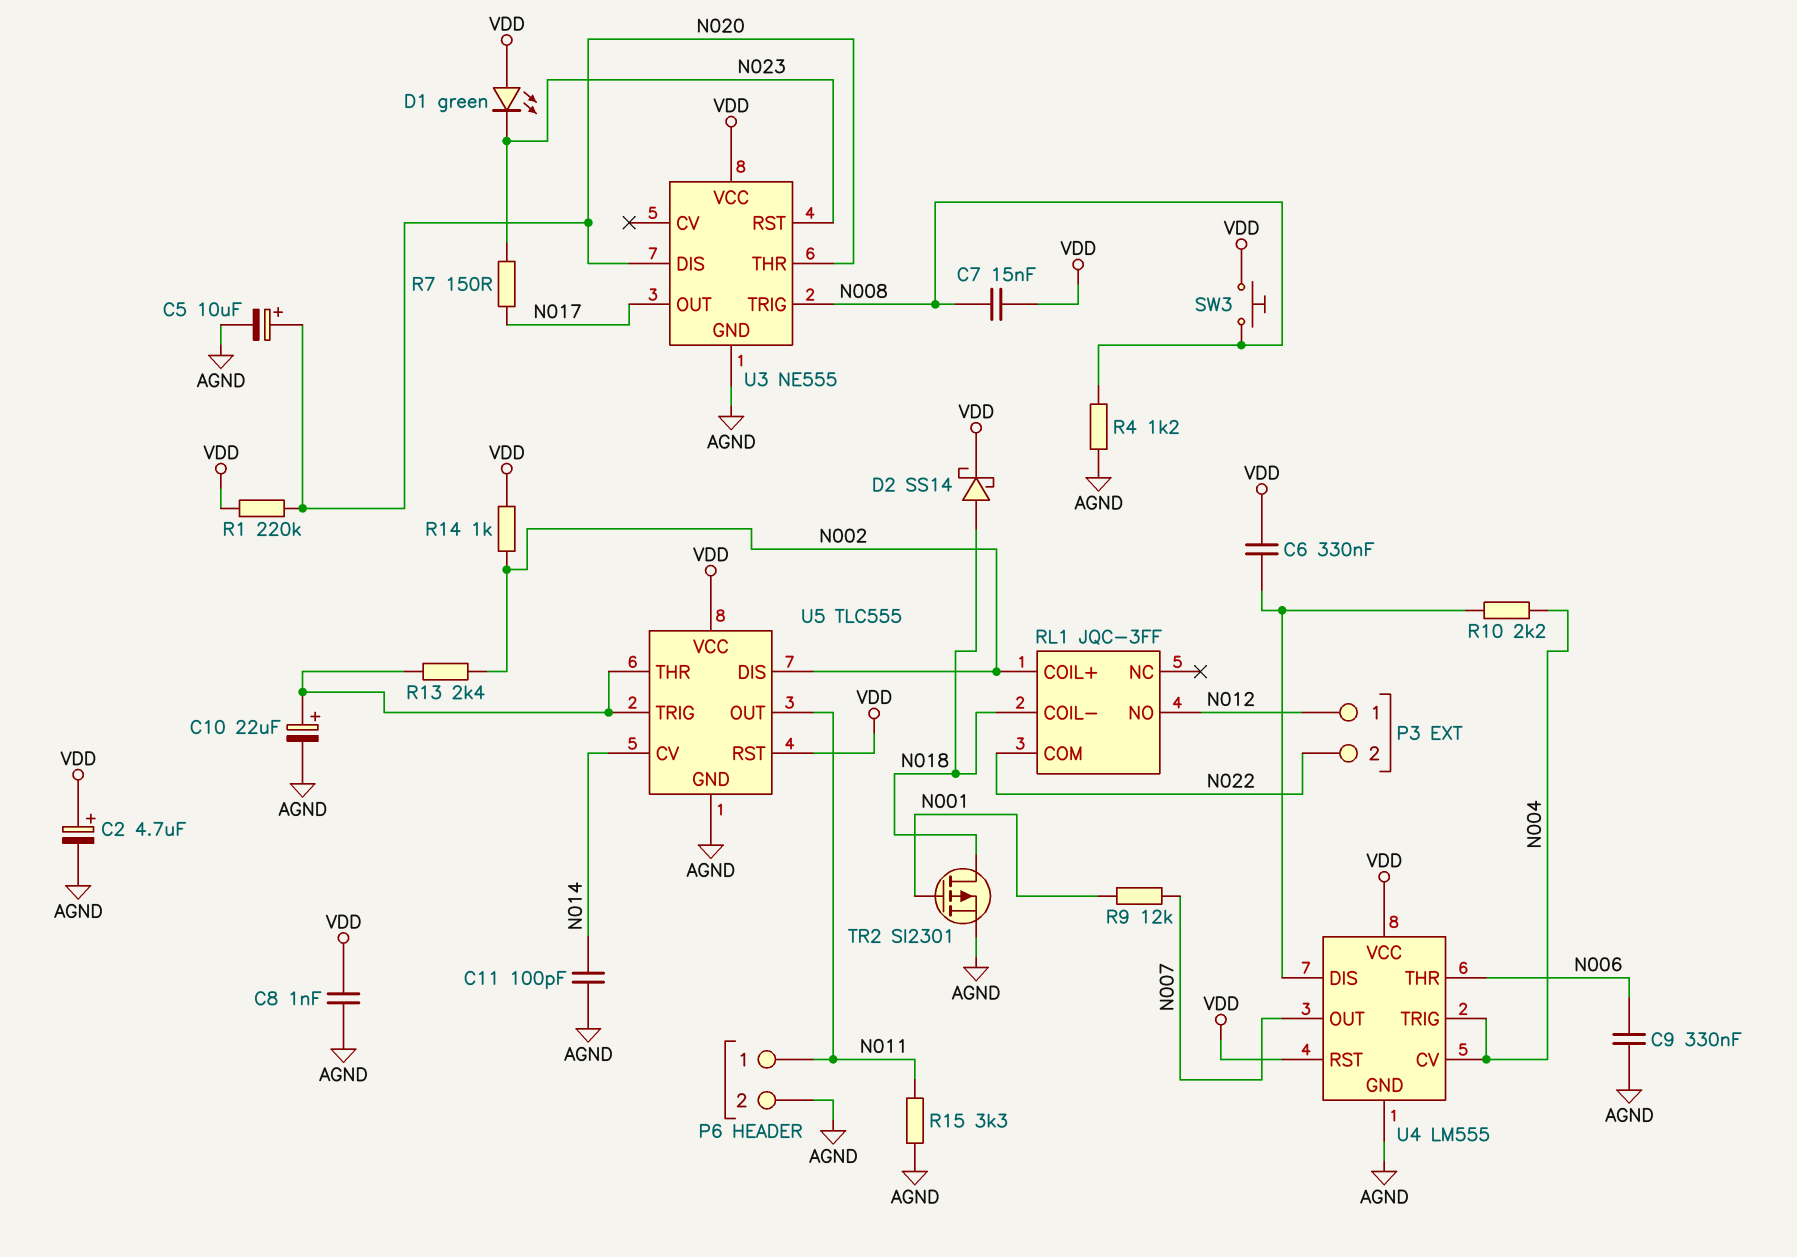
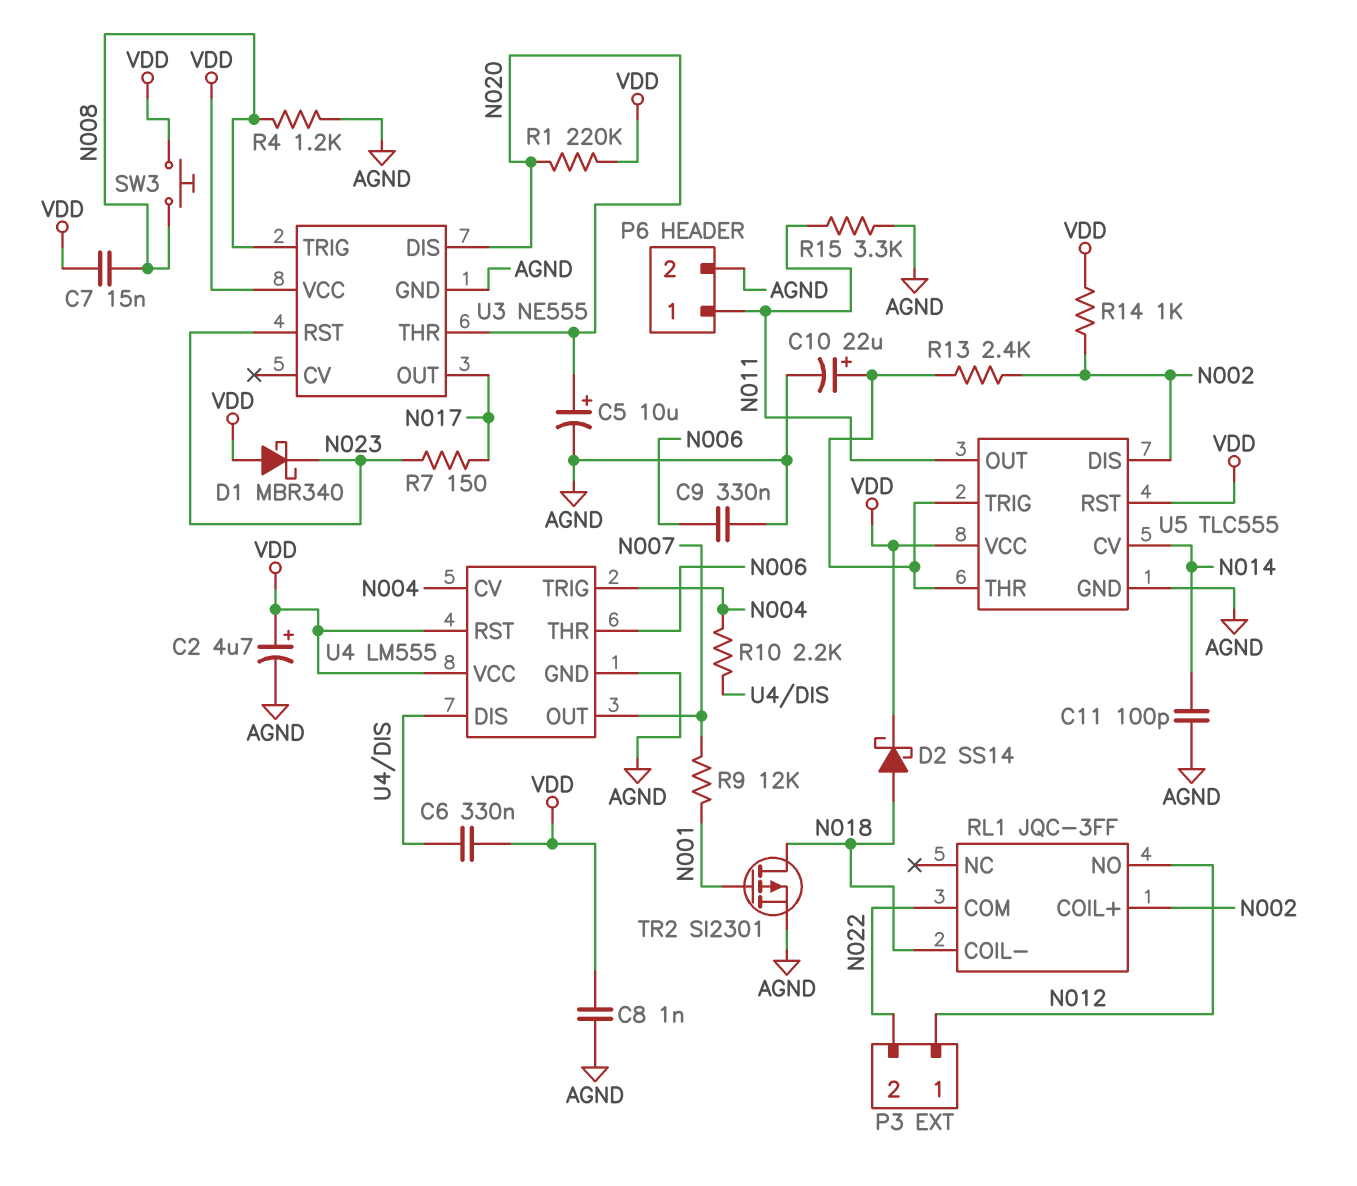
D1: LED green (A VDD, K N023) -> schottky MBR340 (A VDD, K N023)

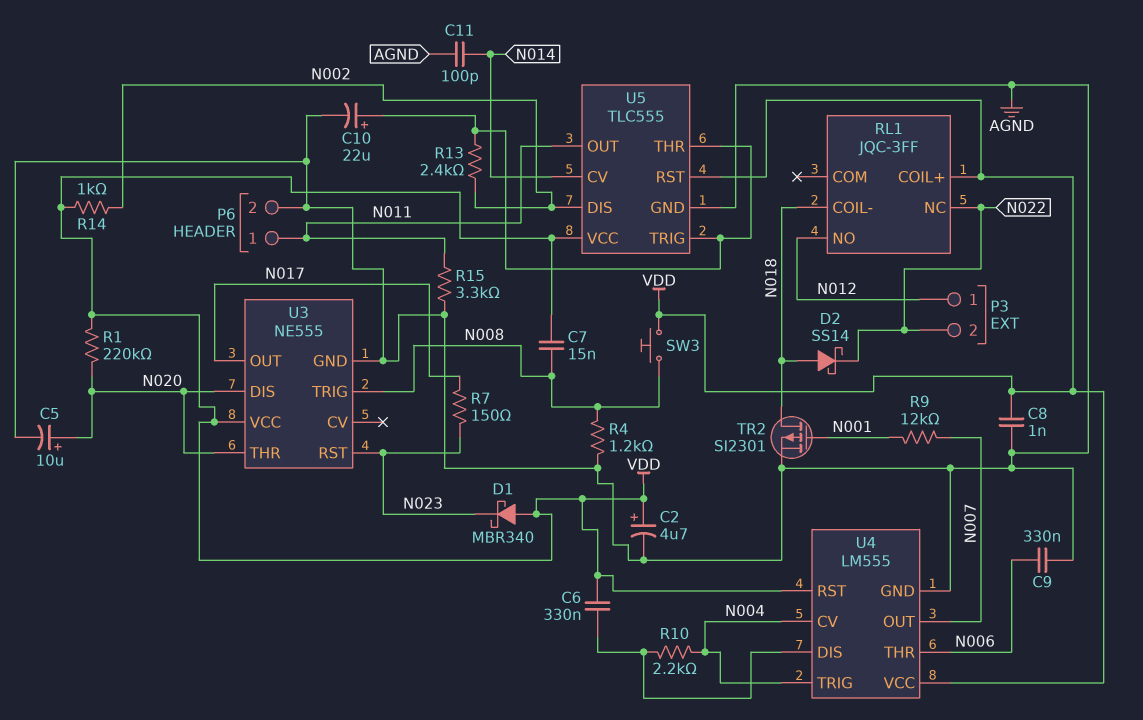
D2: schottky SS14 (A N018, K VDD) -> schottky SS14 (A N018, K N022)
RL1 pin COIL+: N002 -> VDD
RL1 pin COM: N022 -> none
RL1 pin NC: none -> N022

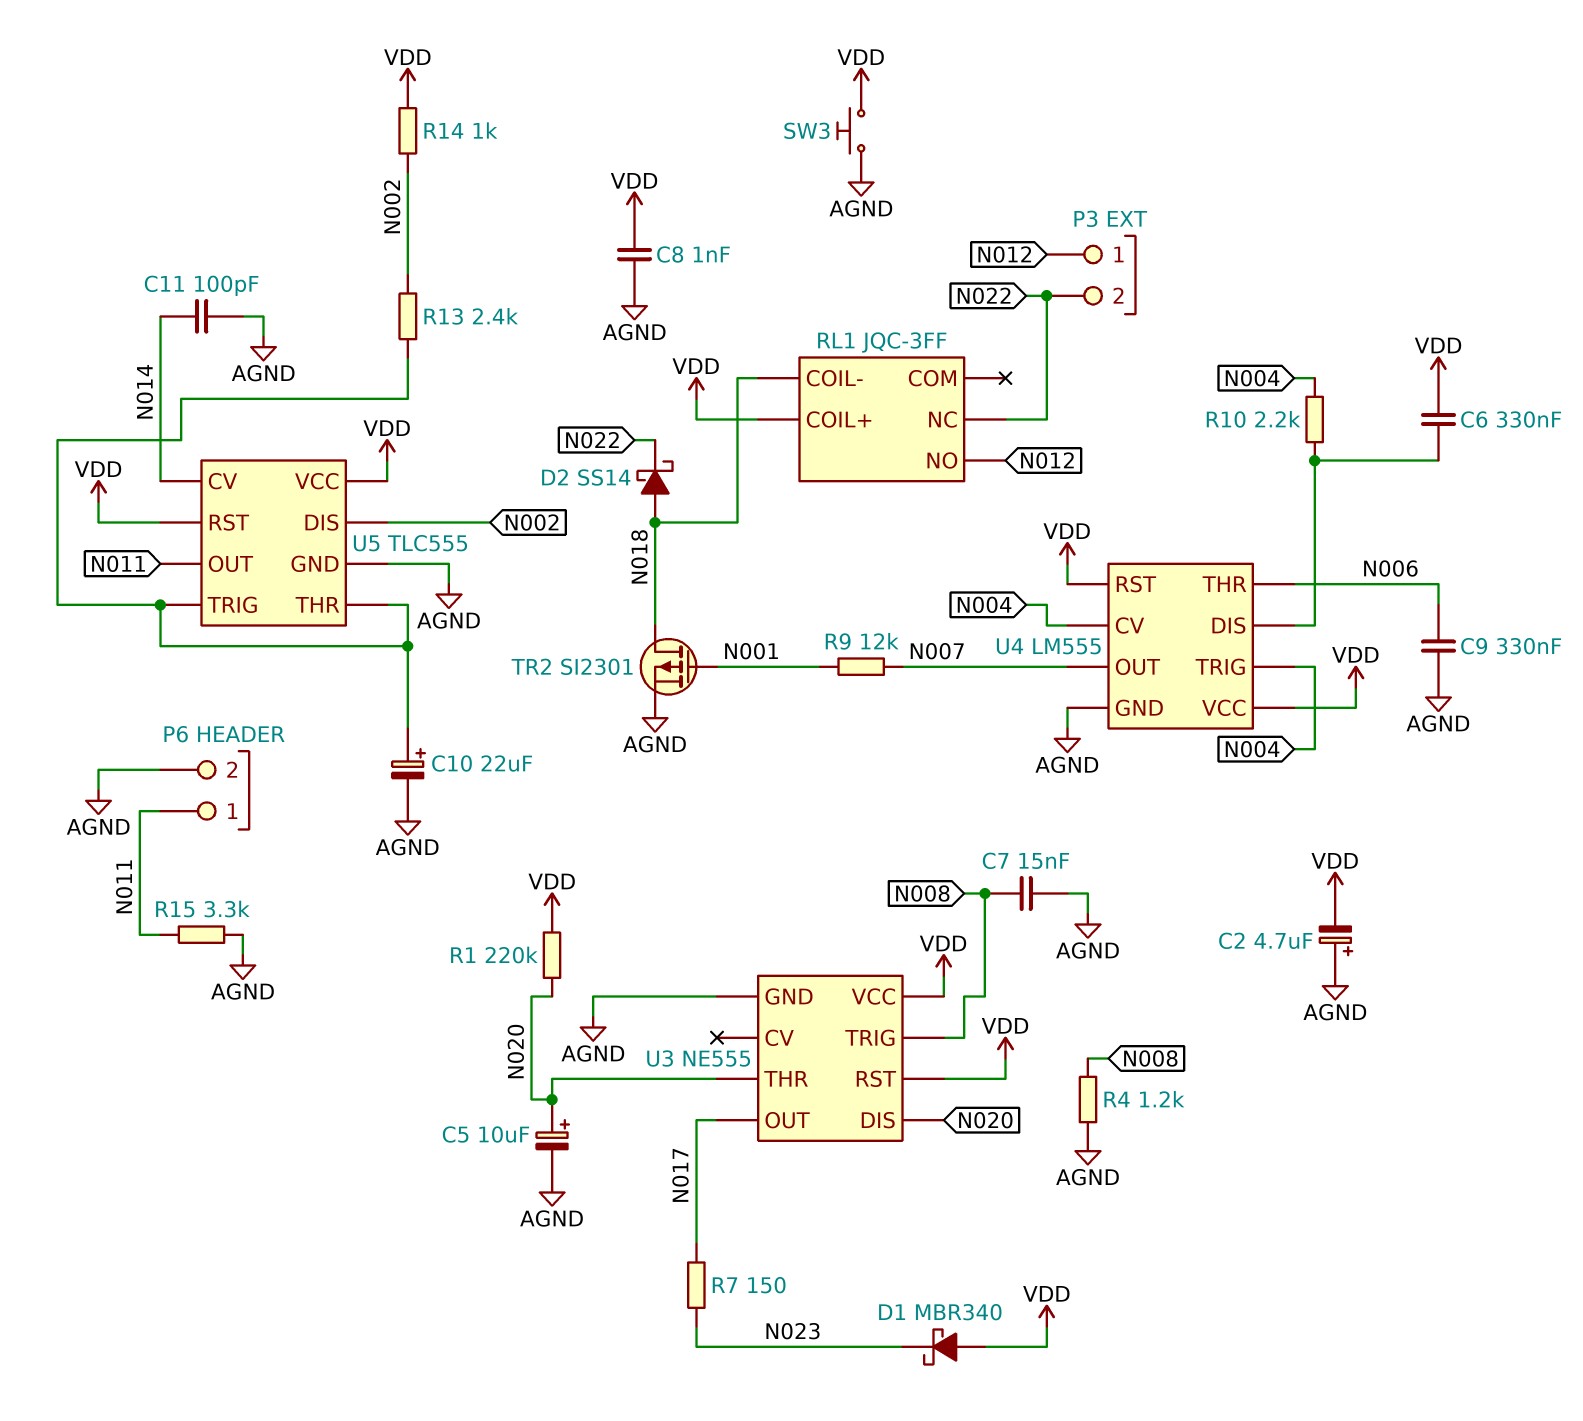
C2: 4.7uF (plus VDD, minus AGND) -> 4.7uF (plus AGND, minus VDD)
C7: 15nF (N008, VDD) -> 15nF (AGND, N008)
SW3: button (N008, VDD) -> button (AGND, VDD)
U3 pin RST: N023 -> VDD

